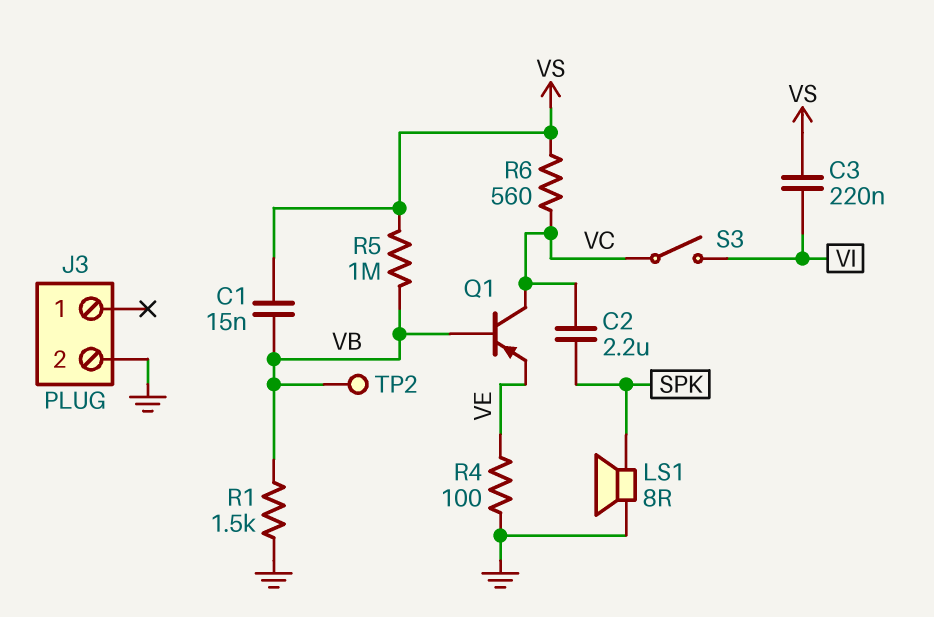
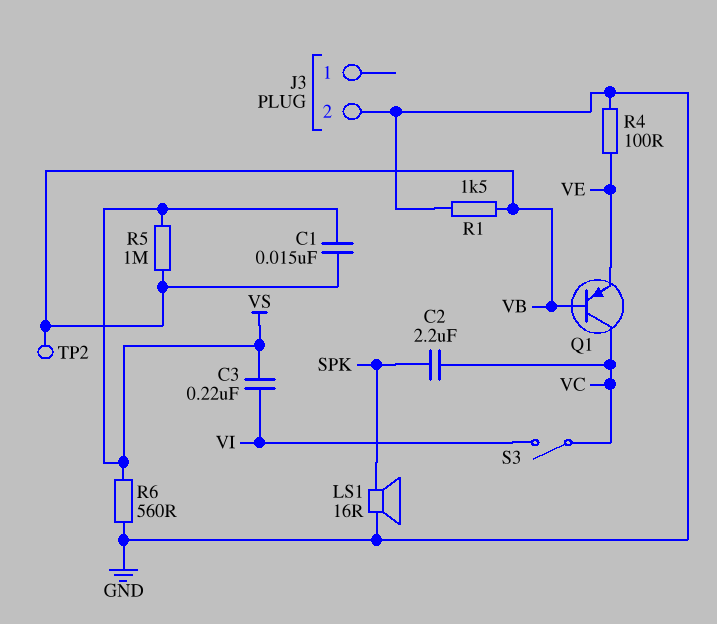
LS1: speaker 8R (GND, SPK) -> speaker 16R (GND, SPK)
R6: 560 (VC, VS) -> 560 (GND, VS)

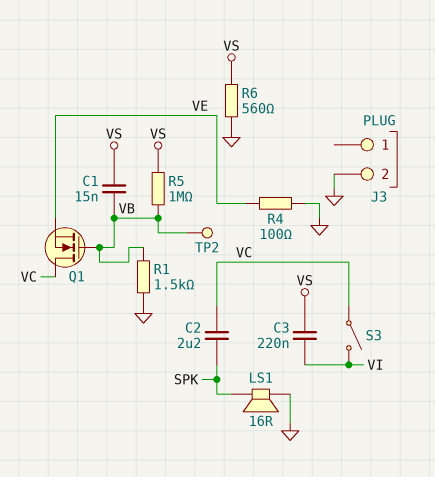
Q1: PNP (B VB, C VC, E VE) -> NMOS (G VB, D VC, S VE)

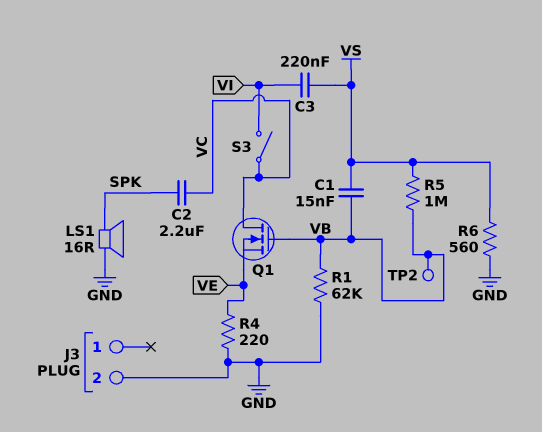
R1: 1.5k (GND, VB) -> 62k (GND, VB)
R4: 100 (GND, VE) -> 220 (GND, VE)

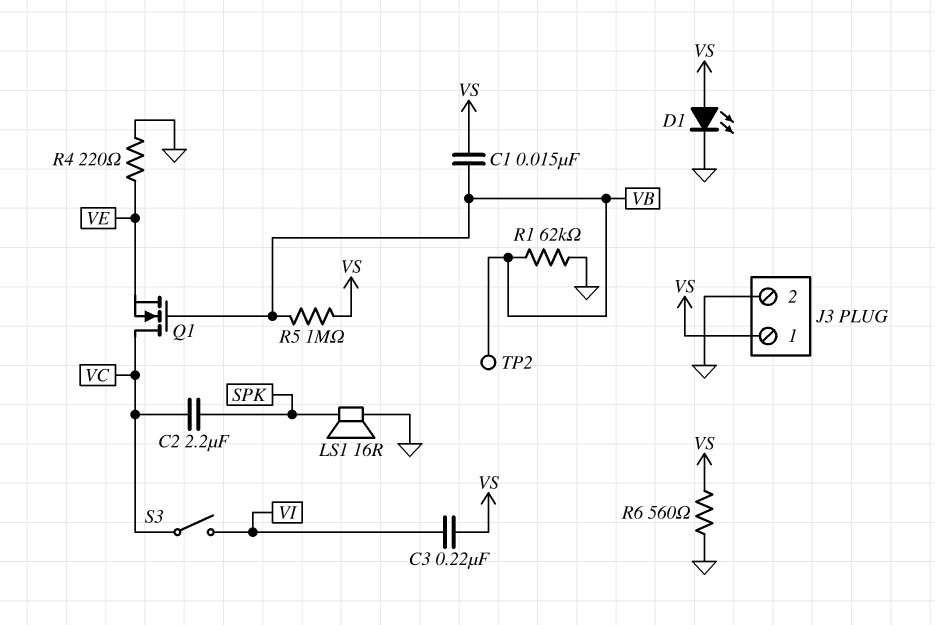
D1: none -> LED (A VS, K GND)
J3 pin 1: none -> VS

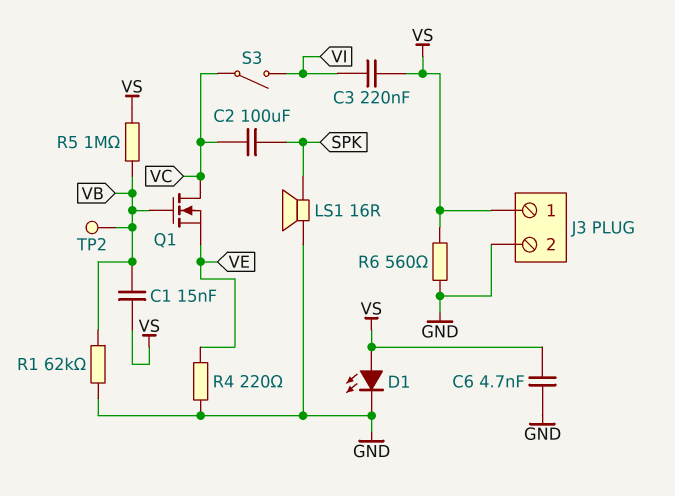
C2: 2.2uF (SPK, VC) -> 100uF (SPK, VC)
C6: none -> 4.7nF (GND, VS)

